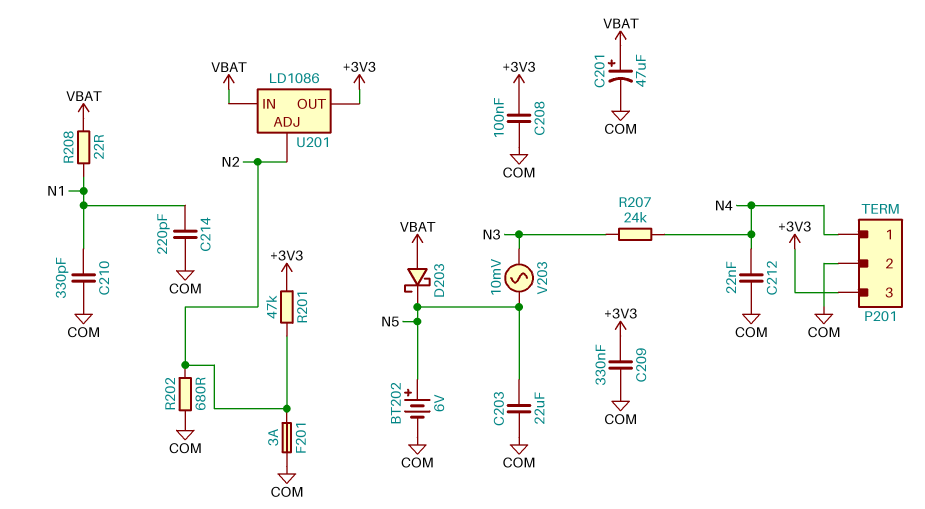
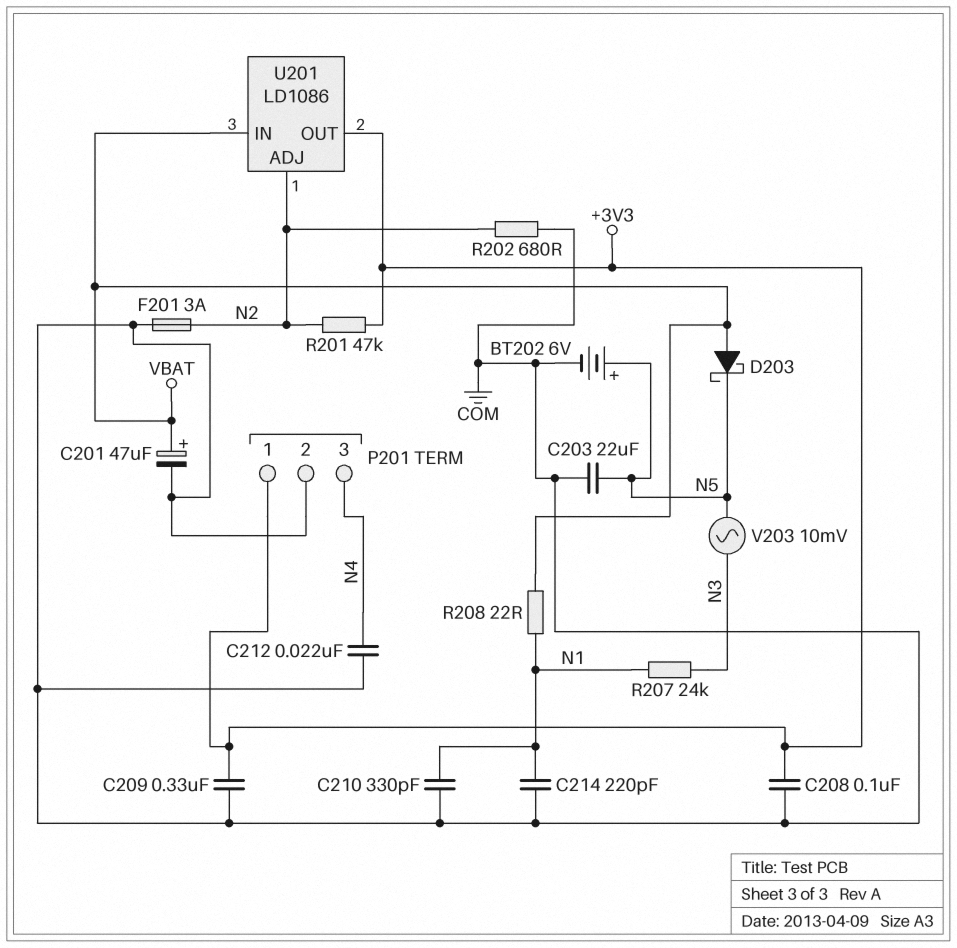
P201 pin 1: N4 -> +3V3
P201 pin 3: +3V3 -> N4
R207: 24k (N3, N4) -> 24k (N1, N3)

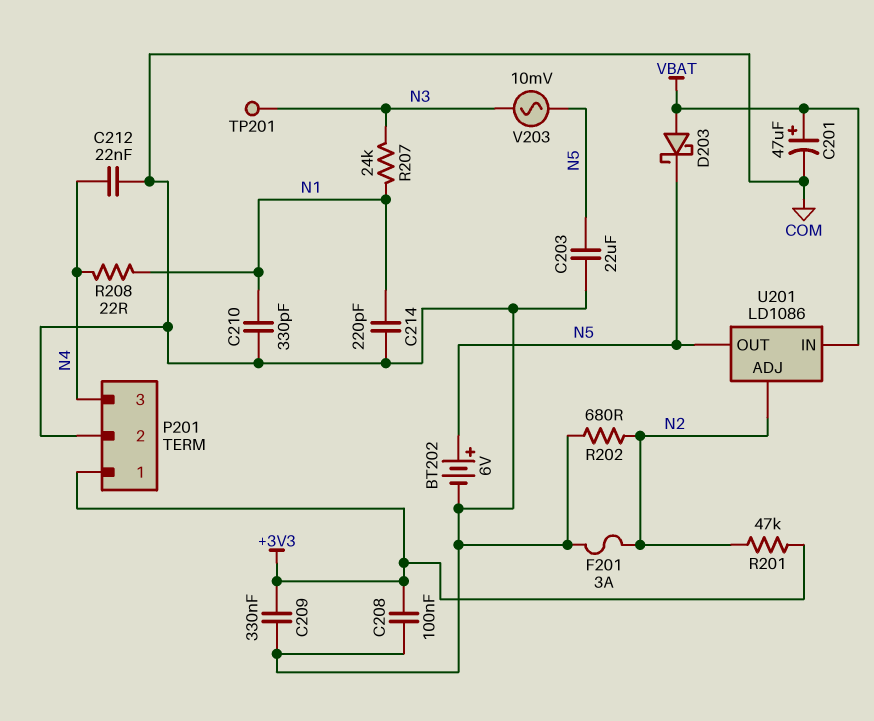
R208: 22 (N1, VBAT) -> 22 (N1, N4)
TP201: none -> test point (N3)
U201 pin OUT: +3V3 -> N5

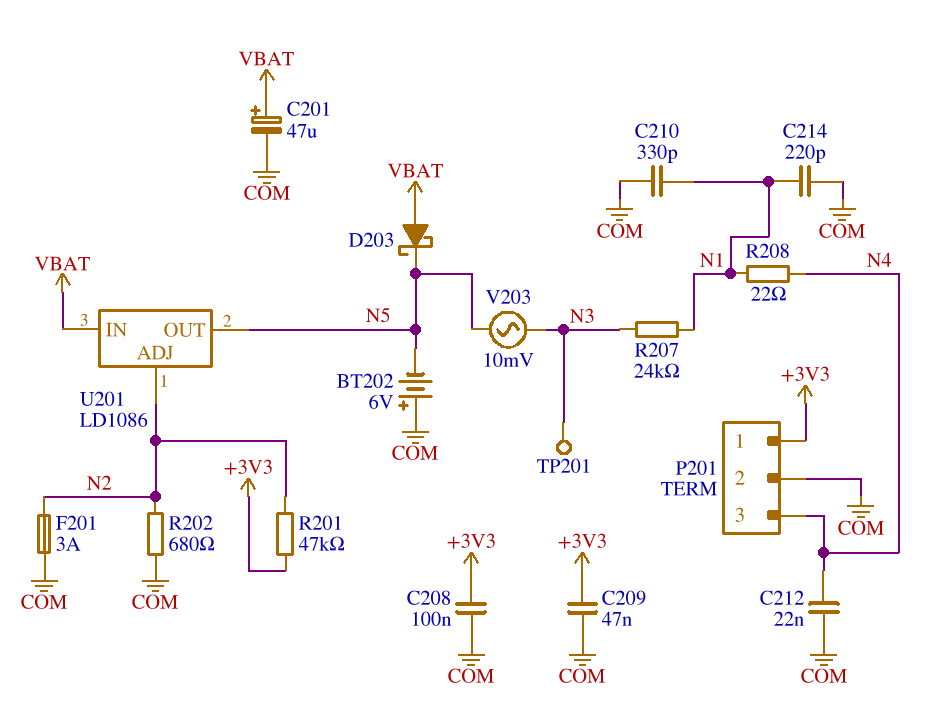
BT202: 6V (plus N5, minus COM) -> 6V (plus COM, minus N5)
C203: 22uF (COM, N5) -> none
C209: 330nF (+3V3, COM) -> 47nF (+3V3, COM)

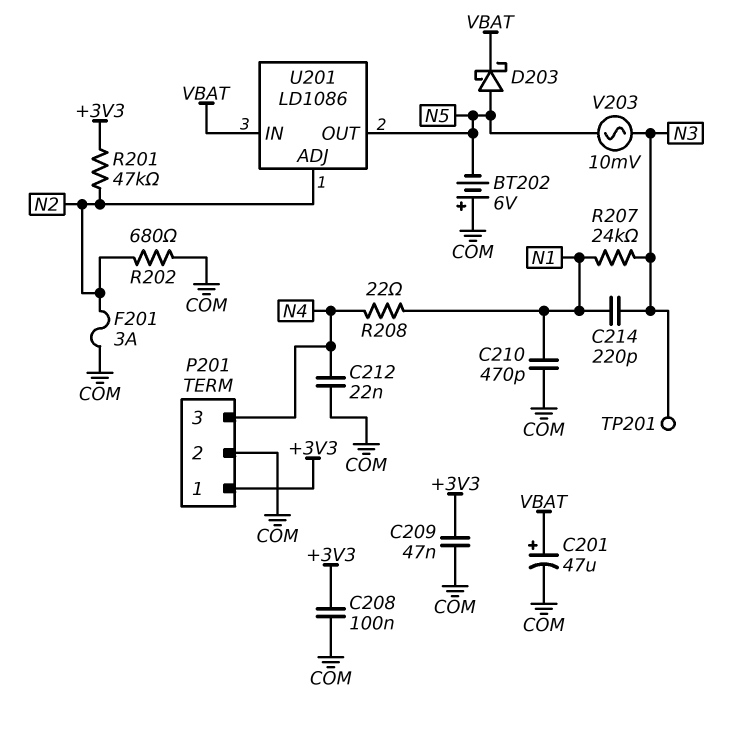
C210: 330pF (COM, N1) -> 470pF (COM, N1)
C214: 220pF (COM, N1) -> 220pF (N1, N3)
D203: schottky (A VBAT, K N5) -> schottky (A N5, K VBAT)

